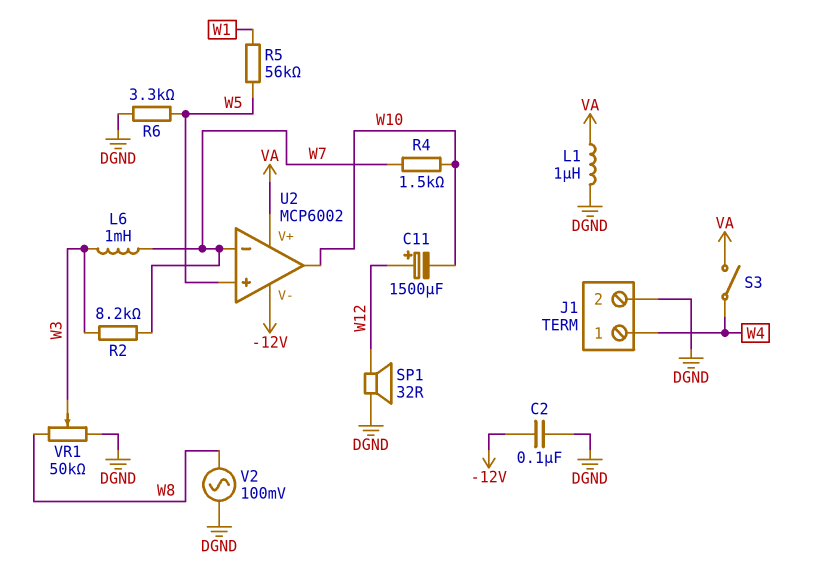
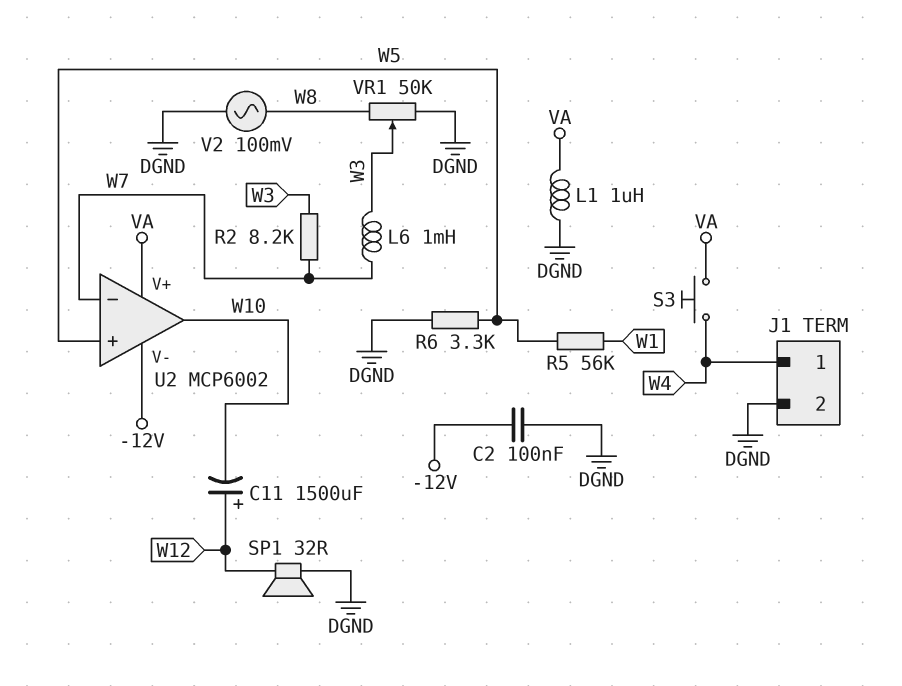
R4: 1.5k (W7, W10) -> none
S3: switch (VA, W4) -> button (VA, W4)

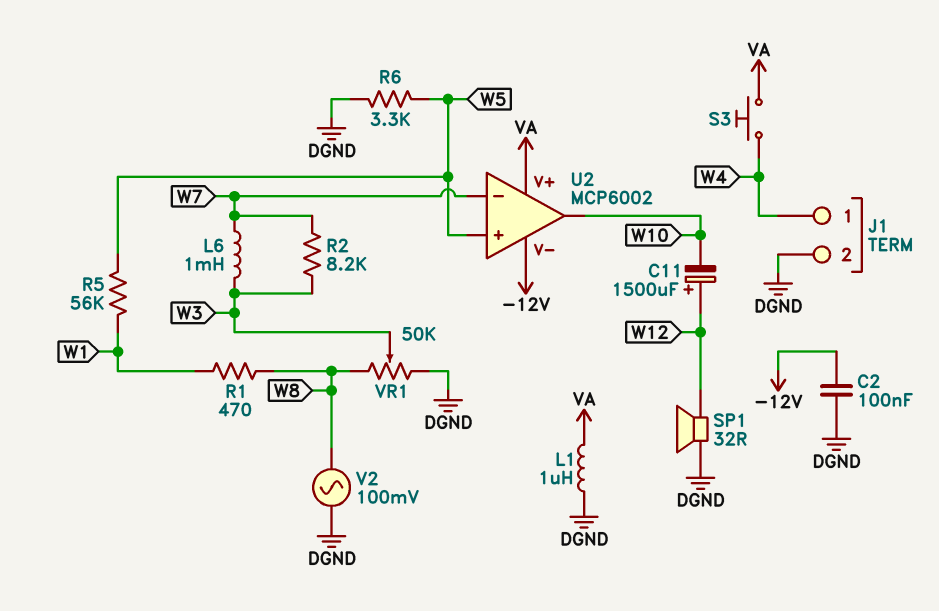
R1: none -> 470 (W1, W8)

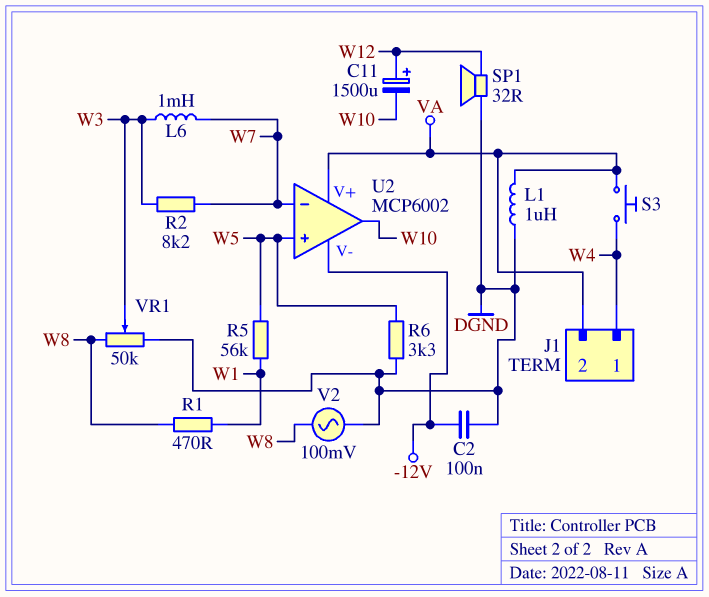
J1 pin 2: DGND -> VA

